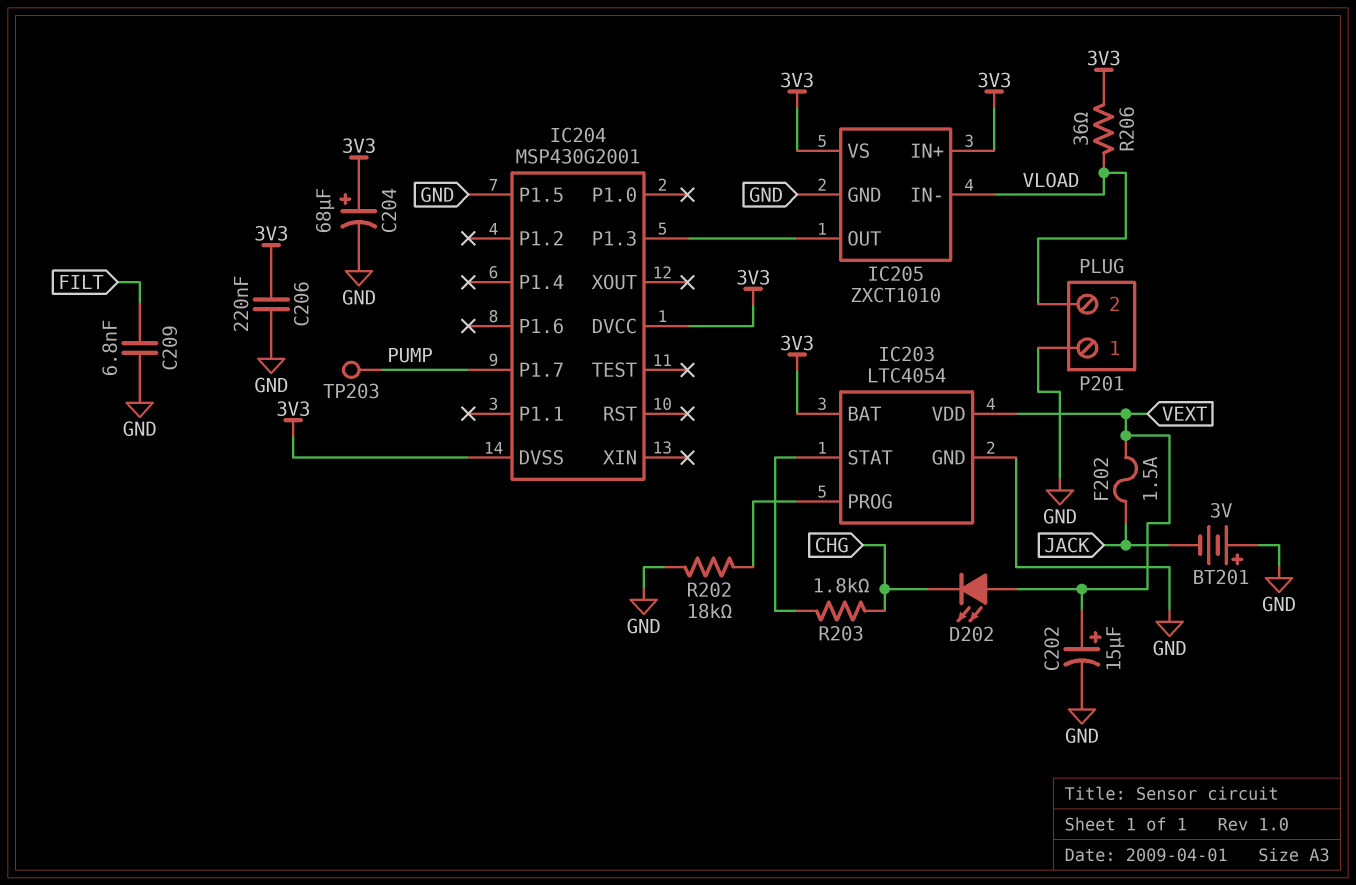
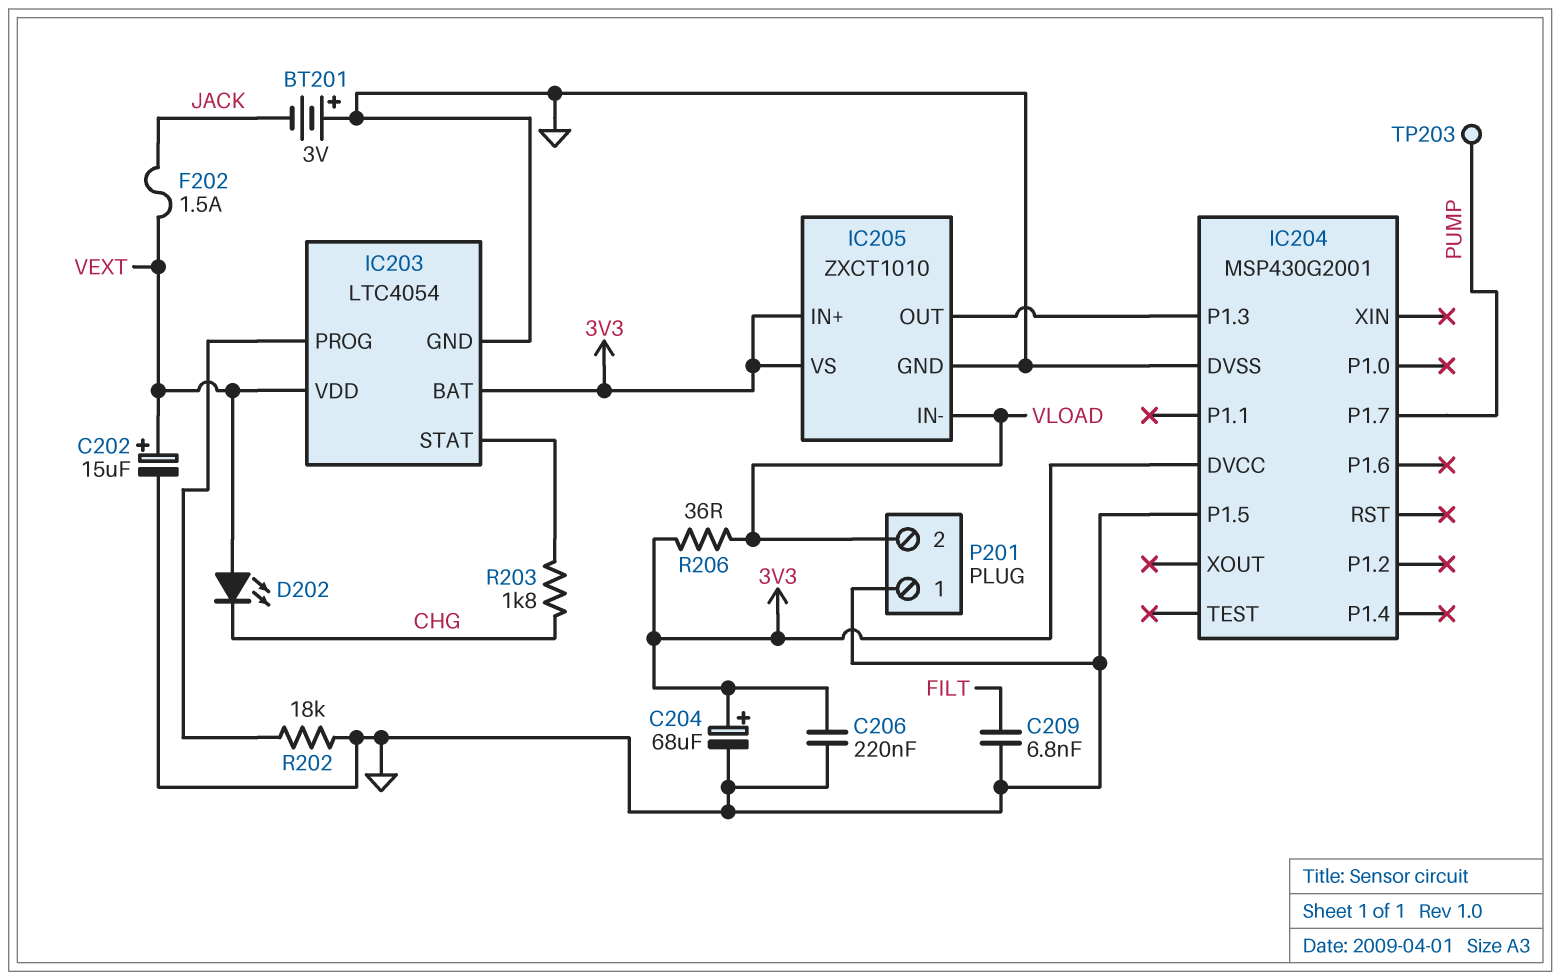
IC204 pin DVSS: 3V3 -> GND

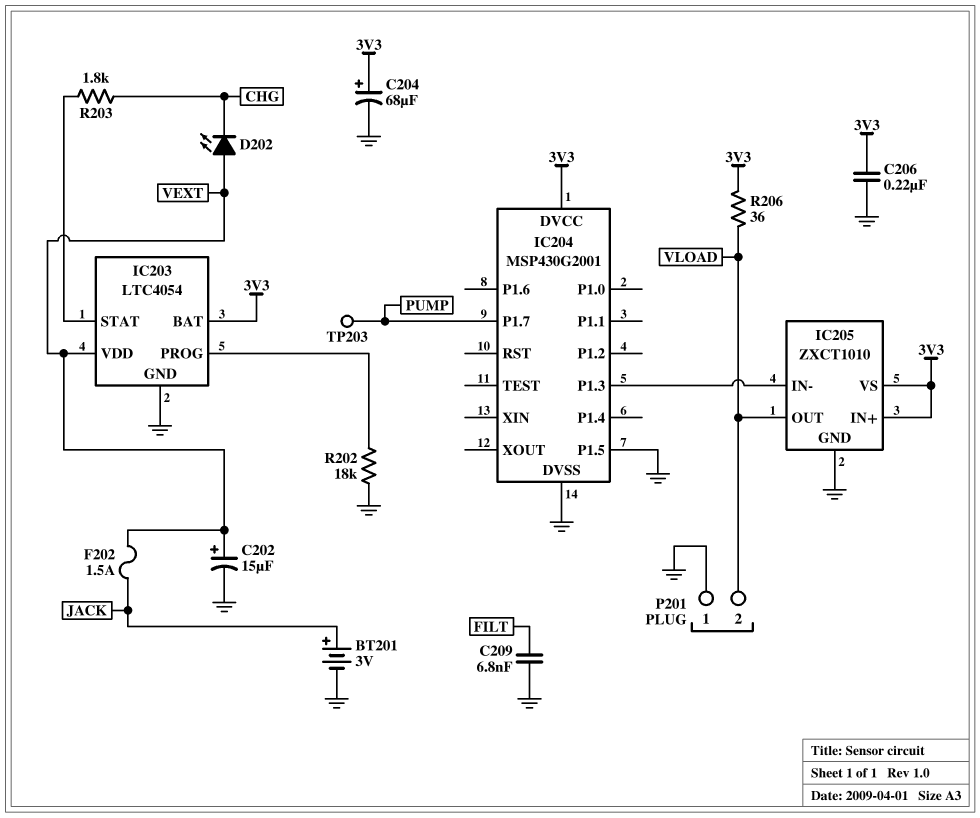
BT201: 3V (plus GND, minus JACK) -> 3V (plus JACK, minus GND)
IC205 pin IN-: VLOAD -> IC204/P1.3
IC205 pin OUT: IC204/P1.3 -> VLOAD

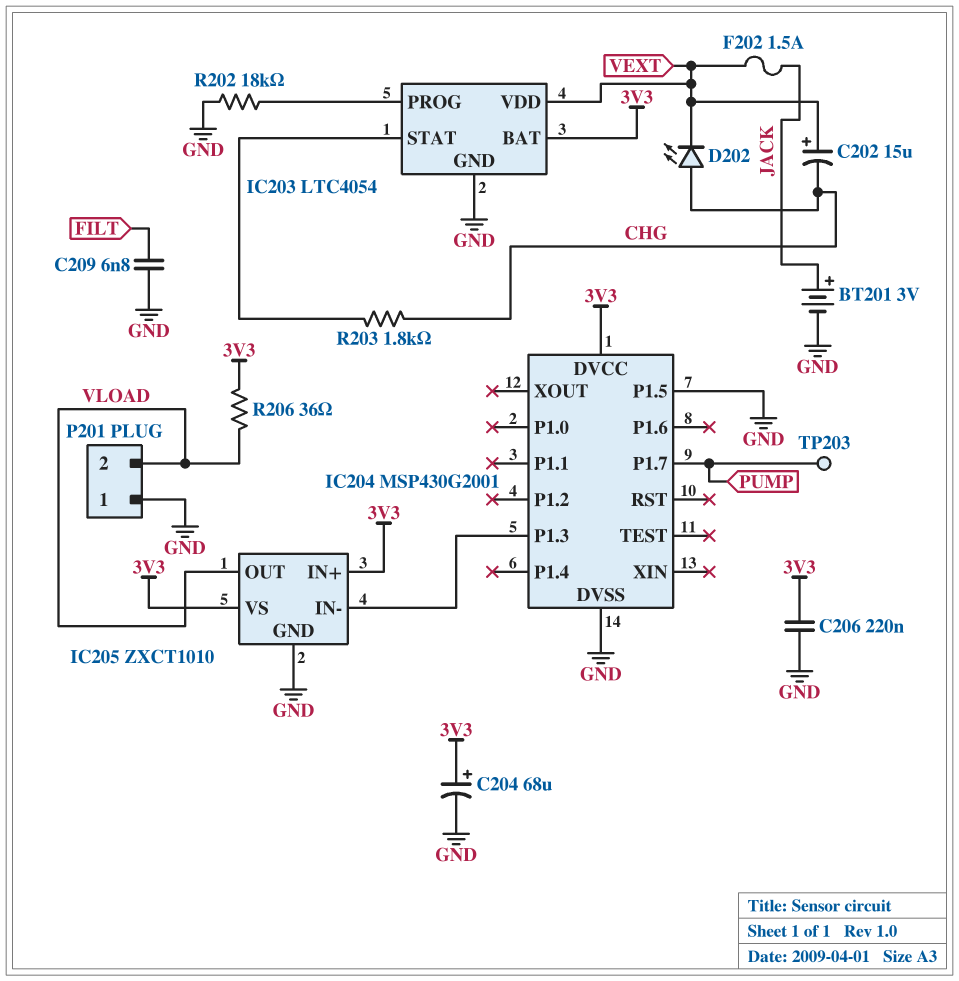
C202: 15uF (plus VEXT, minus GND) -> 15uF (plus VEXT, minus CHG)
D202: LED (A VEXT, K CHG) -> LED (A CHG, K VEXT)

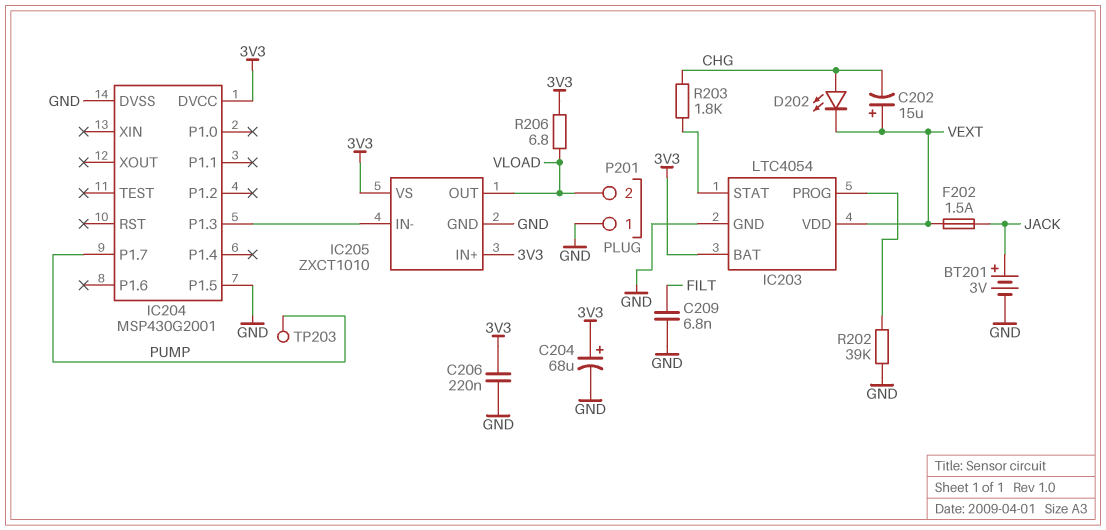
R202: 18k (GND, IC203/PROG) -> 39k (GND, IC203/PROG)
R206: 36 (3V3, VLOAD) -> 6.8 (3V3, VLOAD)

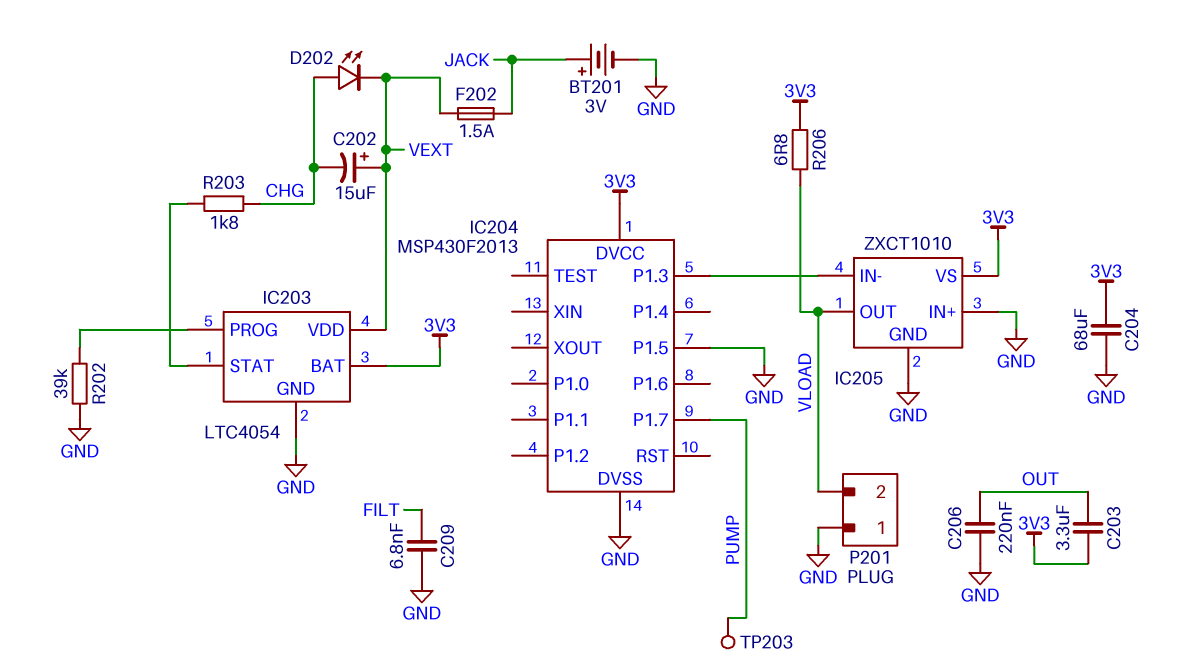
C203: none -> 3.3uF (3V3, OUT)
C204: 68uF (plus 3V3, minus GND) -> 68uF (3V3, GND)
C206: 220nF (3V3, GND) -> 220nF (GND, OUT)
IC204: MSP430G2001 -> MSP430F2013
IC205 pin IN+: 3V3 -> GND

